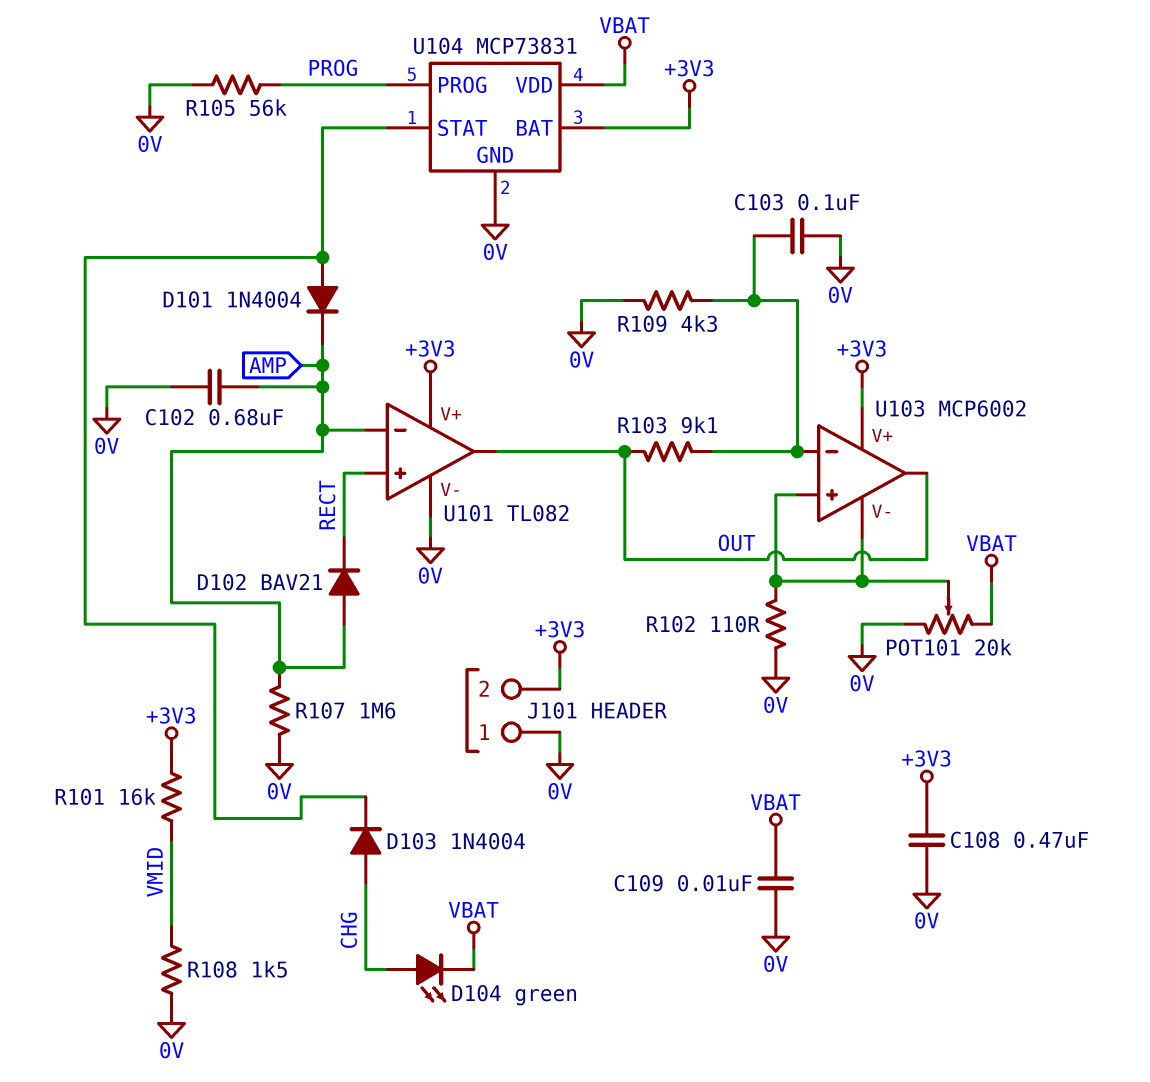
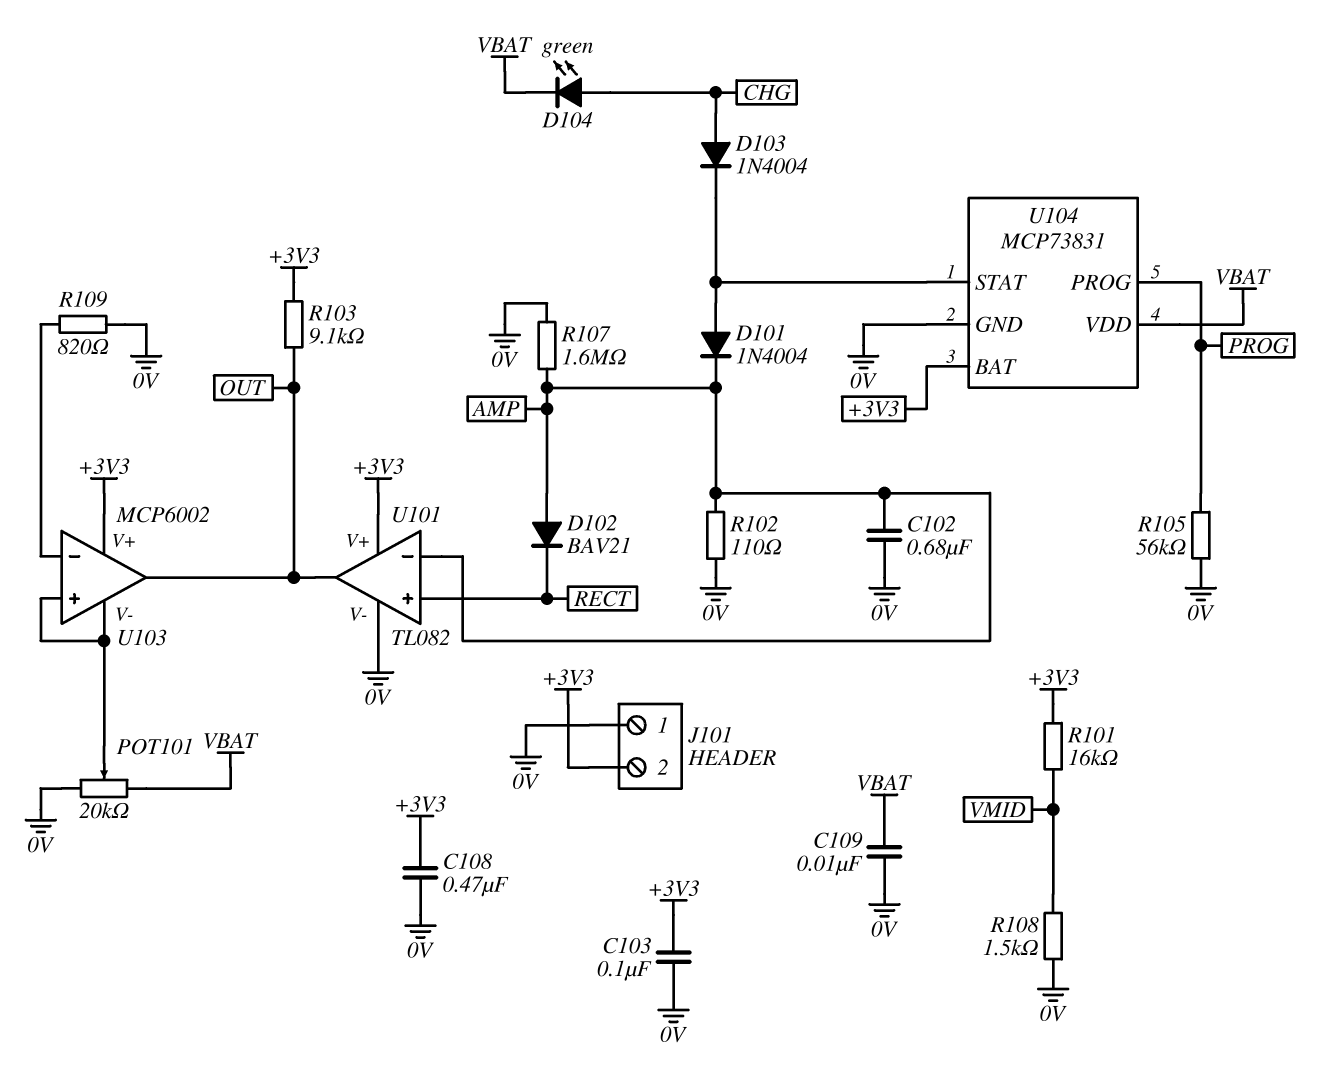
C103: 100nF (0V, U103/in-) -> 100nF (+3V3, 0V)
R102: 110 (0V, U103/V-) -> 110 (0V, AMP)
R103: 9.1k (OUT, U103/in-) -> 9.1k (+3V3, OUT)
R109: 4.3k (0V, U103/in-) -> 820 (0V, U103/in-)

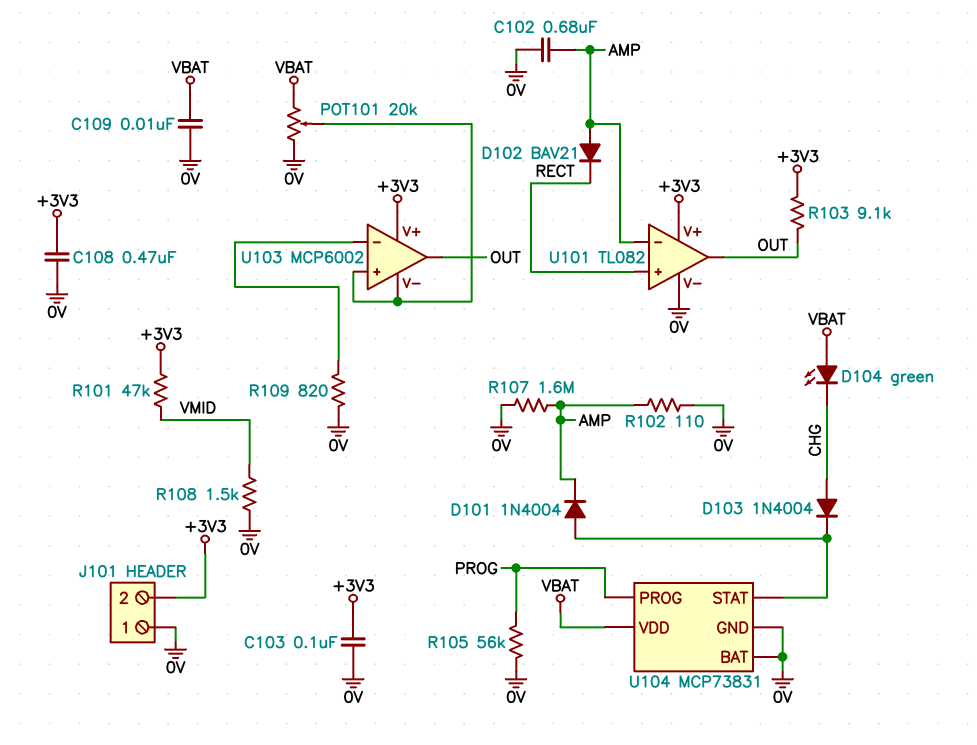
D104: LED green (A CHG, K VBAT) -> LED green (A VBAT, K CHG)
R101: 16k (+3V3, VMID) -> 47k (+3V3, VMID)
U104 pin BAT: +3V3 -> 0V

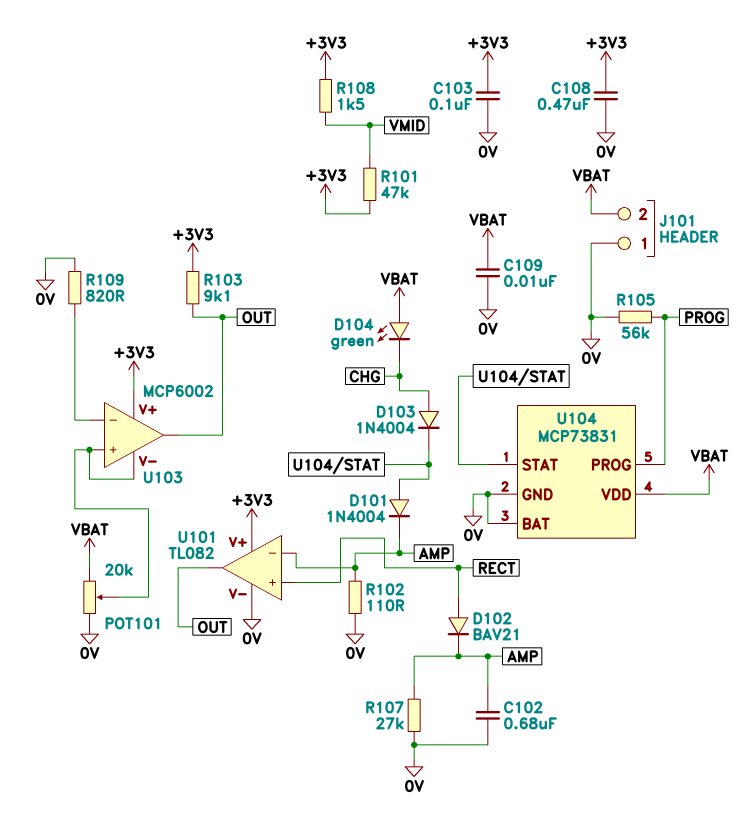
D102: diode BAV21 (A AMP, K RECT) -> diode BAV21 (A RECT, K AMP)
J101 pin 2: +3V3 -> VBAT
R107: 1.6M (0V, AMP) -> 27k (0V, AMP)
R108: 1.5k (0V, VMID) -> 1.5k (+3V3, VMID)

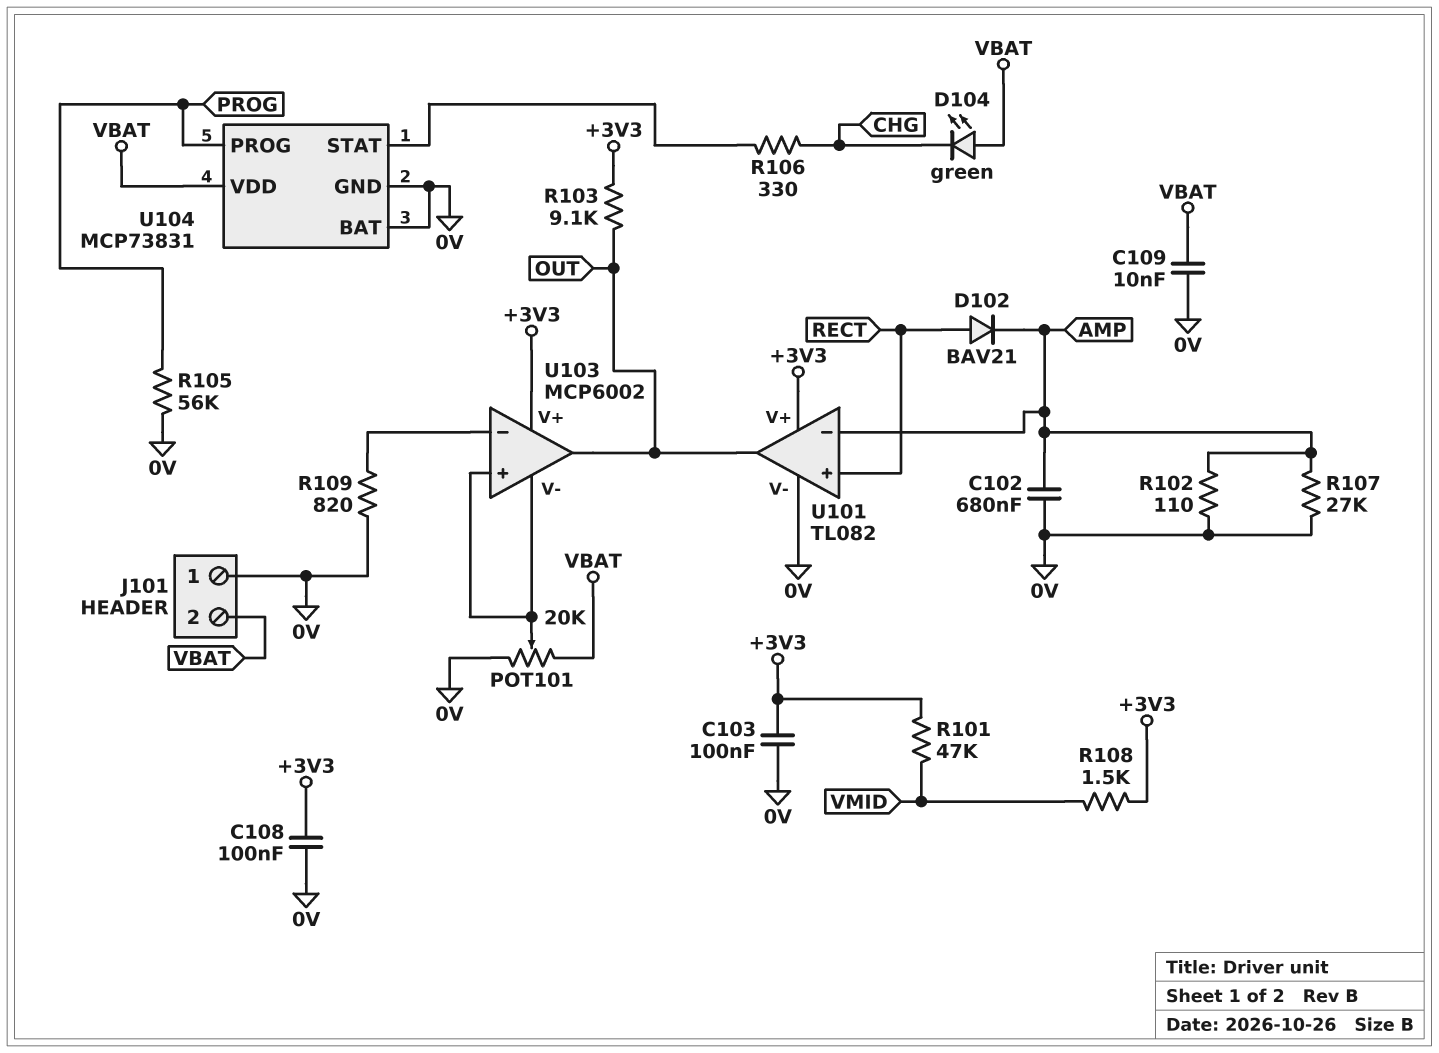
C108: 470nF (+3V3, 0V) -> 100nF (+3V3, 0V)
D101: diode 1N4004 (A U104/STAT, K AMP) -> none
D103: diode 1N4004 (A CHG, K U104/STAT) -> none
R106: none -> 330 (CHG, U104/STAT)

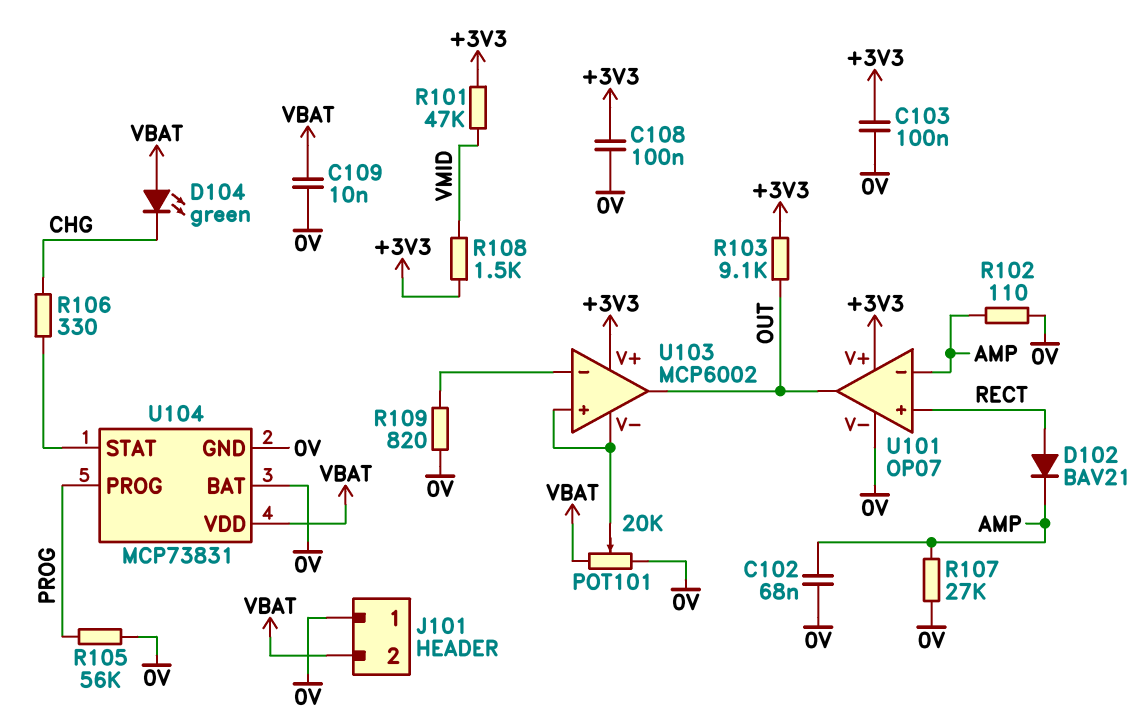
C102: 680nF (0V, AMP) -> 68nF (0V, AMP)
U101: TL082 -> OP07

